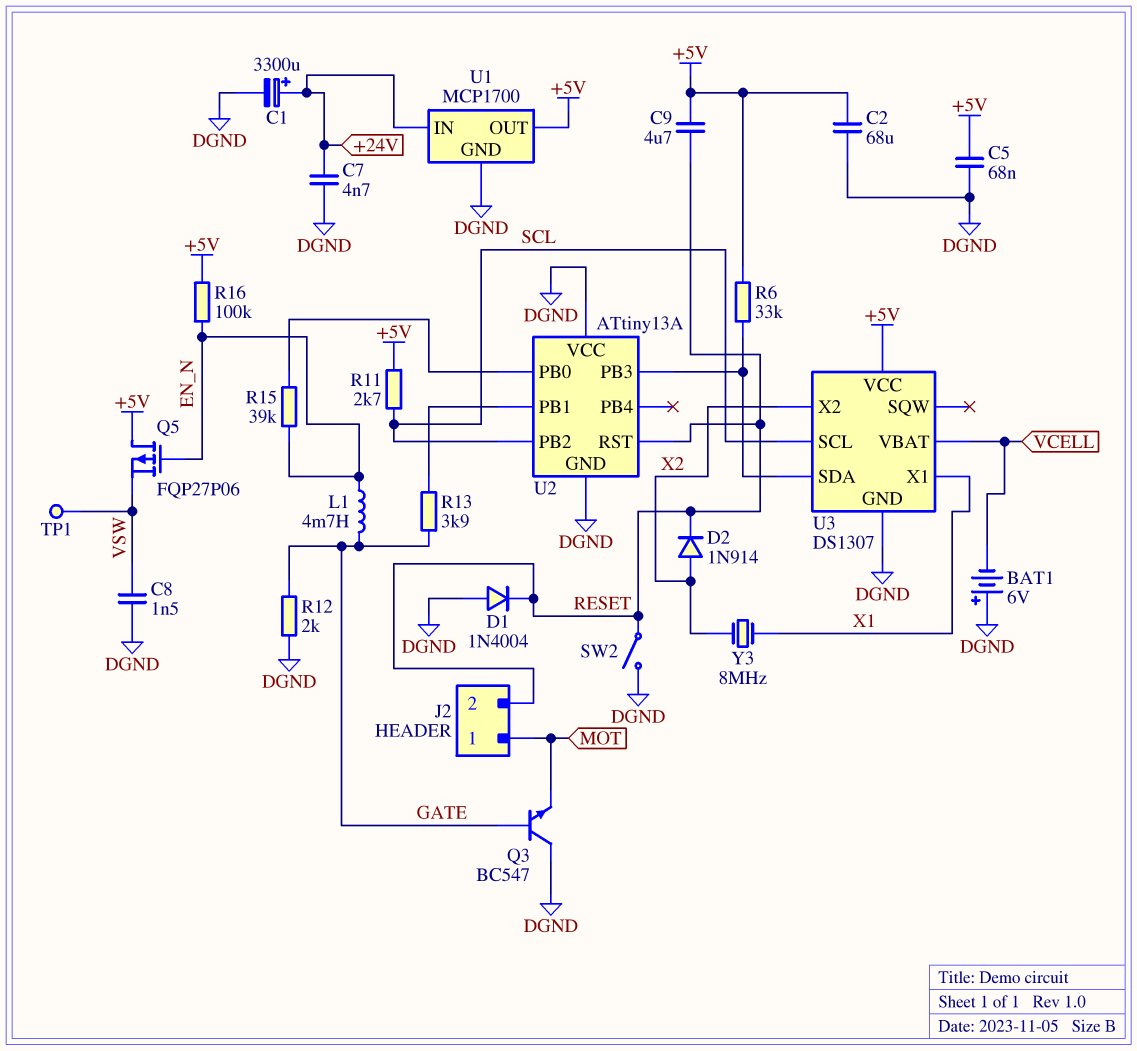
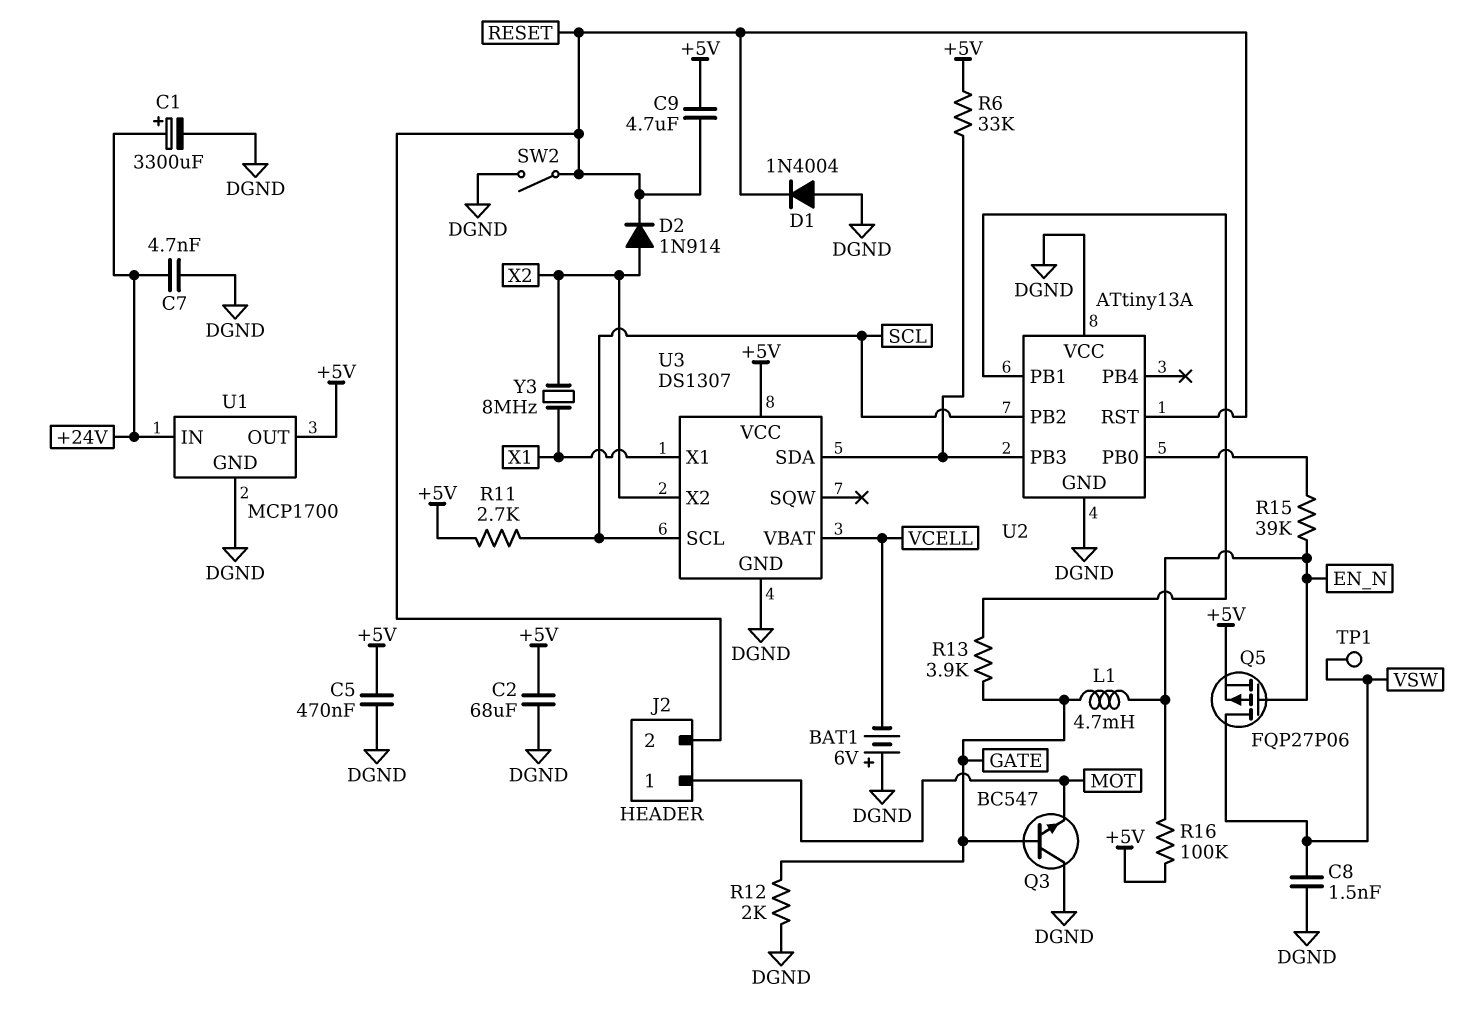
C5: 68nF (+5V, DGND) -> 470nF (+5V, DGND)
Q5: PMOS FQP27P06 (G EN_N, D +5V, S VSW) -> PMOS FQP27P06 (G EN_N, D VSW, S +5V)

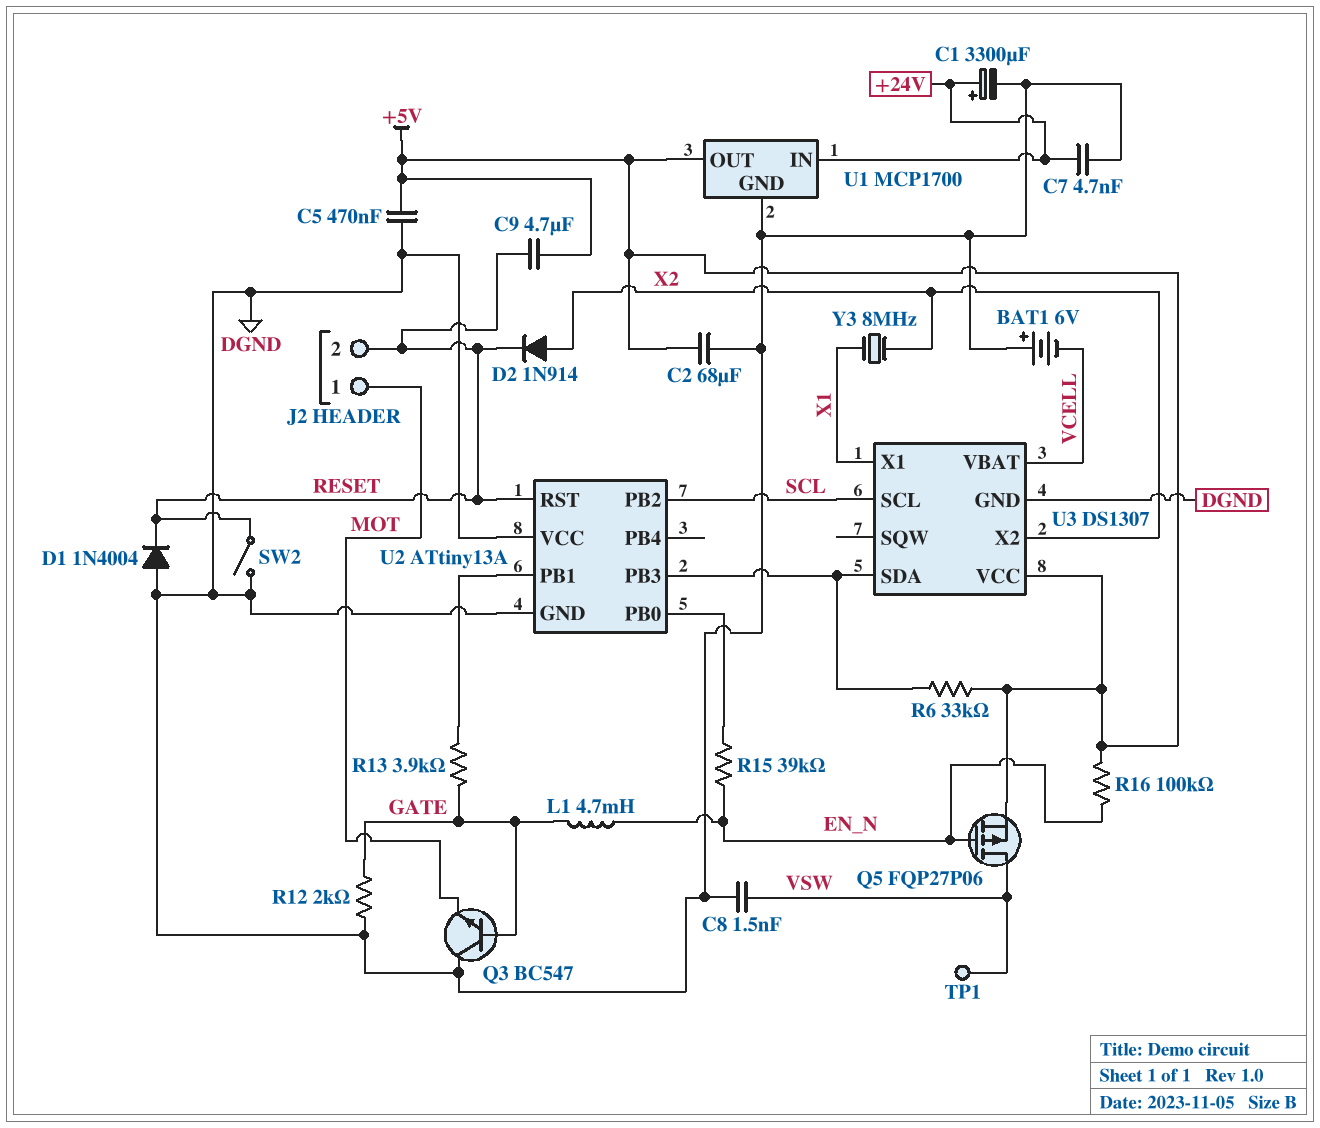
R11: 2.7k (+5V, SCL) -> none

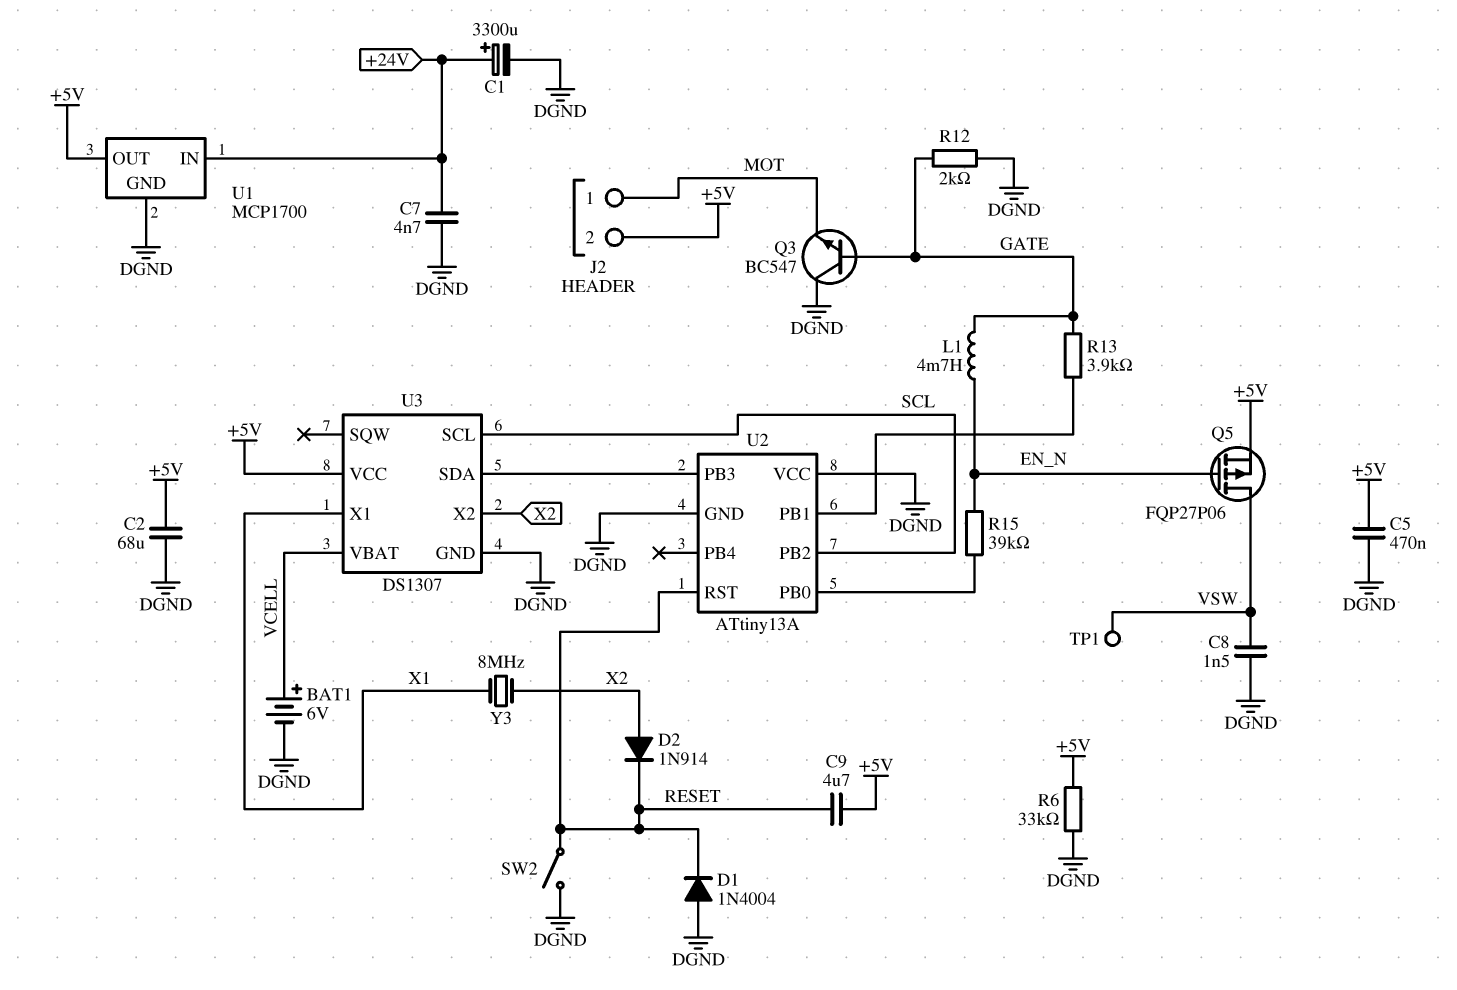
BAT1: 6V (plus DGND, minus VCELL) -> 6V (plus VCELL, minus DGND)
J2 pin 2: RESET -> +5V
R6: 33k (+5V, U2/PB3) -> 33k (+5V, DGND)
R16: 100k (+5V, EN_N) -> none

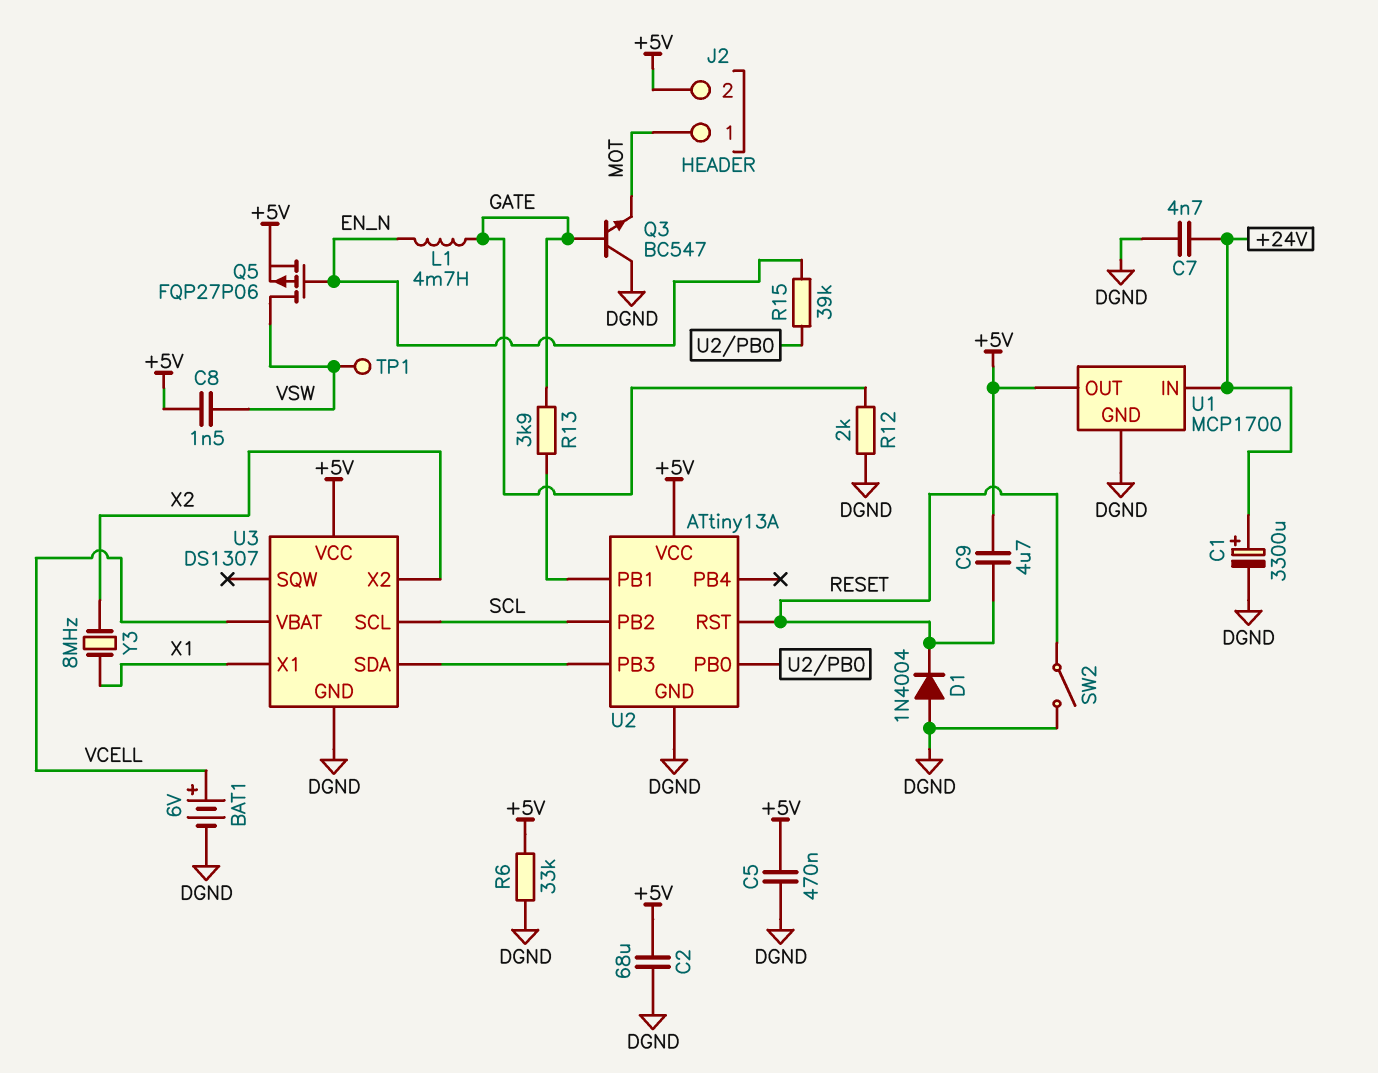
C8: 1.5nF (DGND, VSW) -> 1.5nF (+5V, VSW)
D2: diode 1N914 (A X2, K RESET) -> none
U2 pin VCC: DGND -> +5V

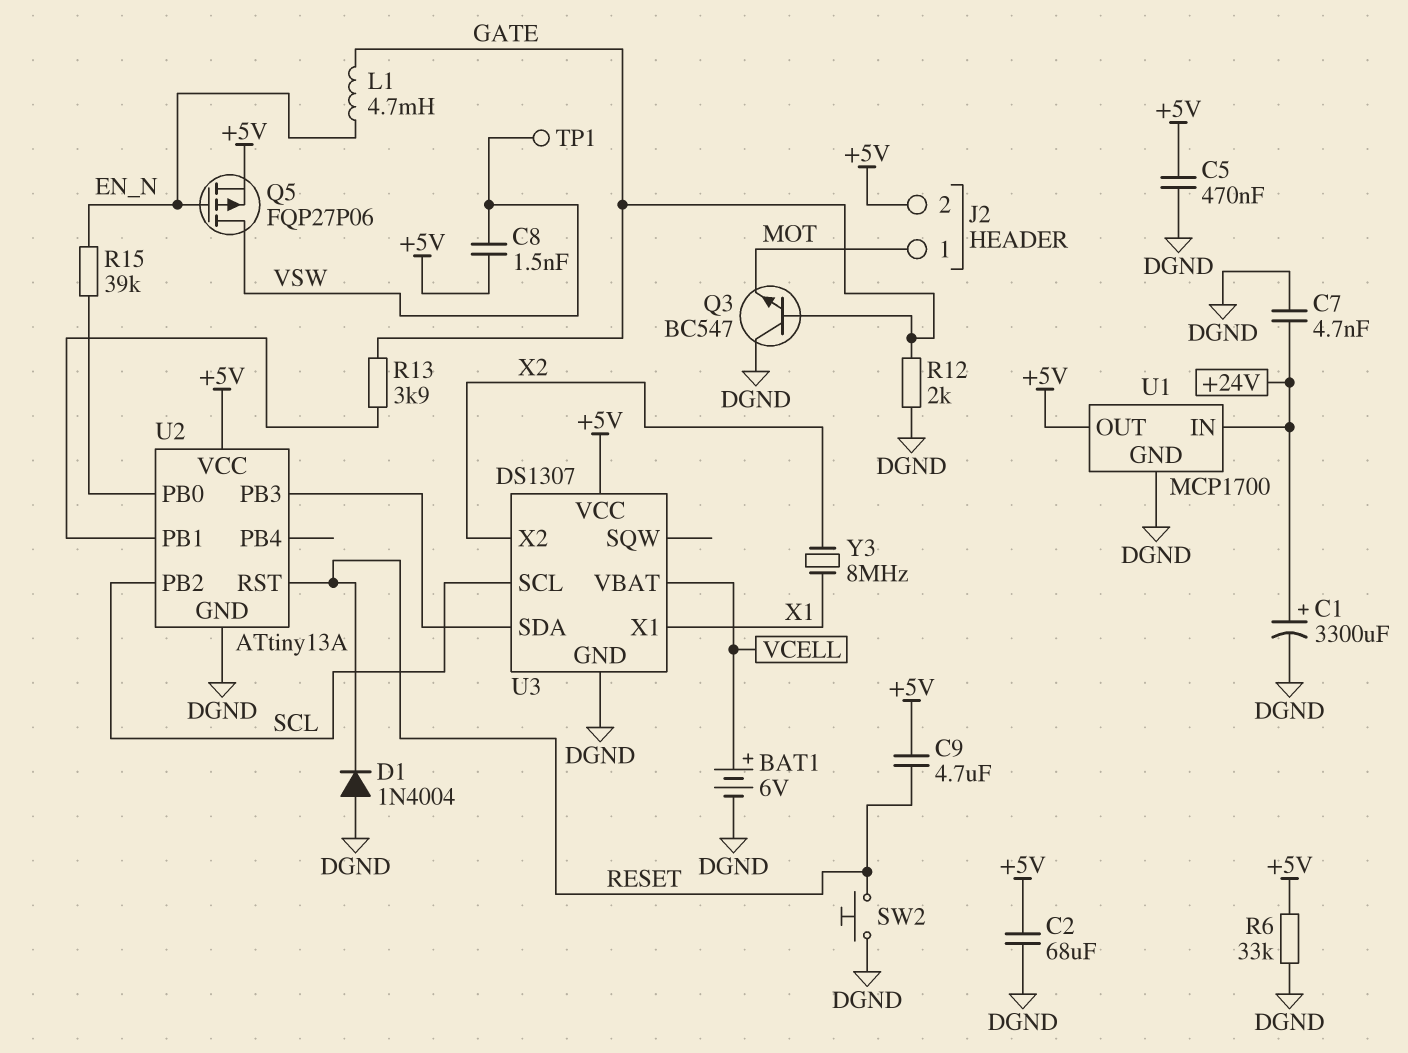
SW2: switch (DGND, RESET) -> button (DGND, RESET)

